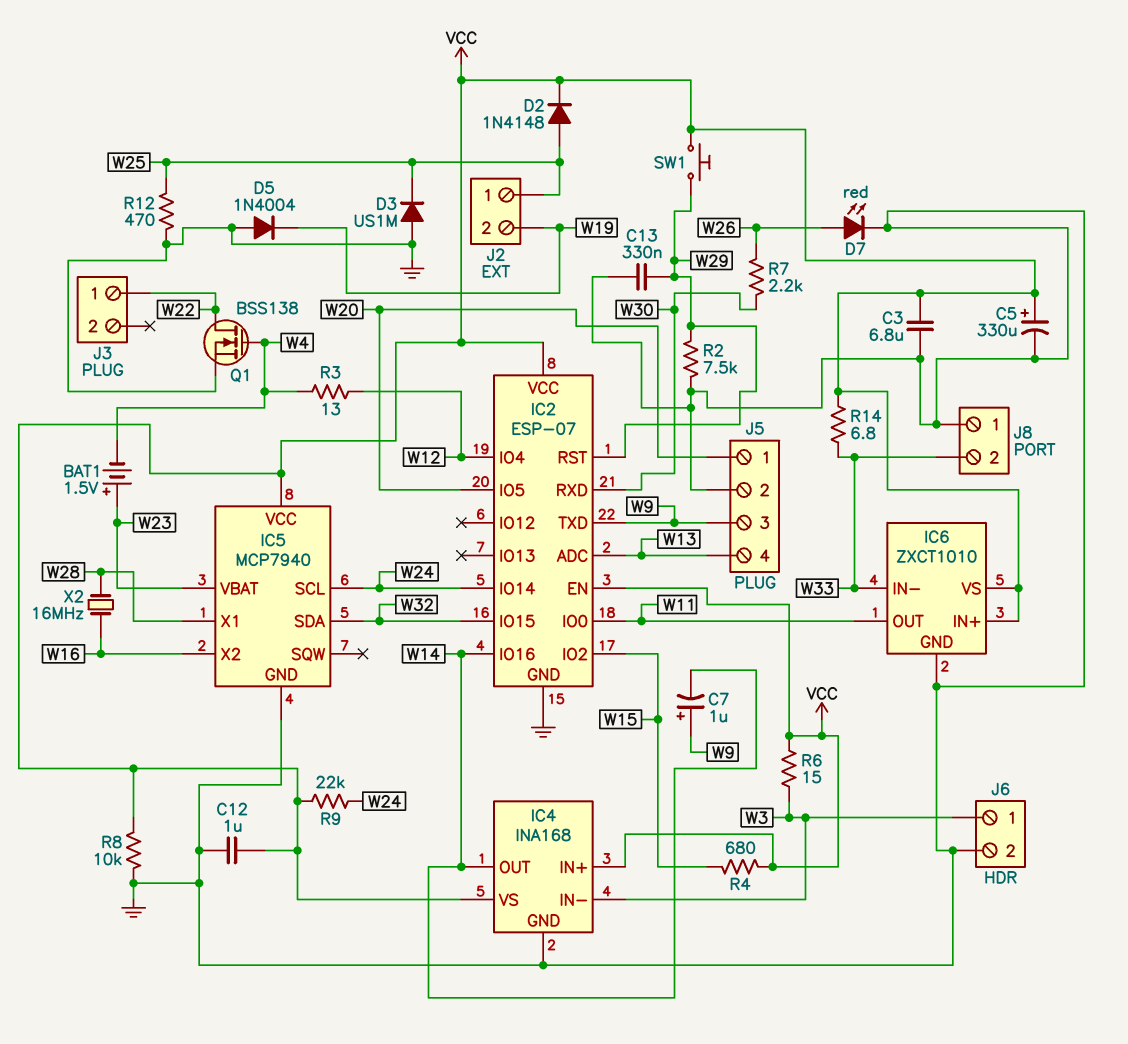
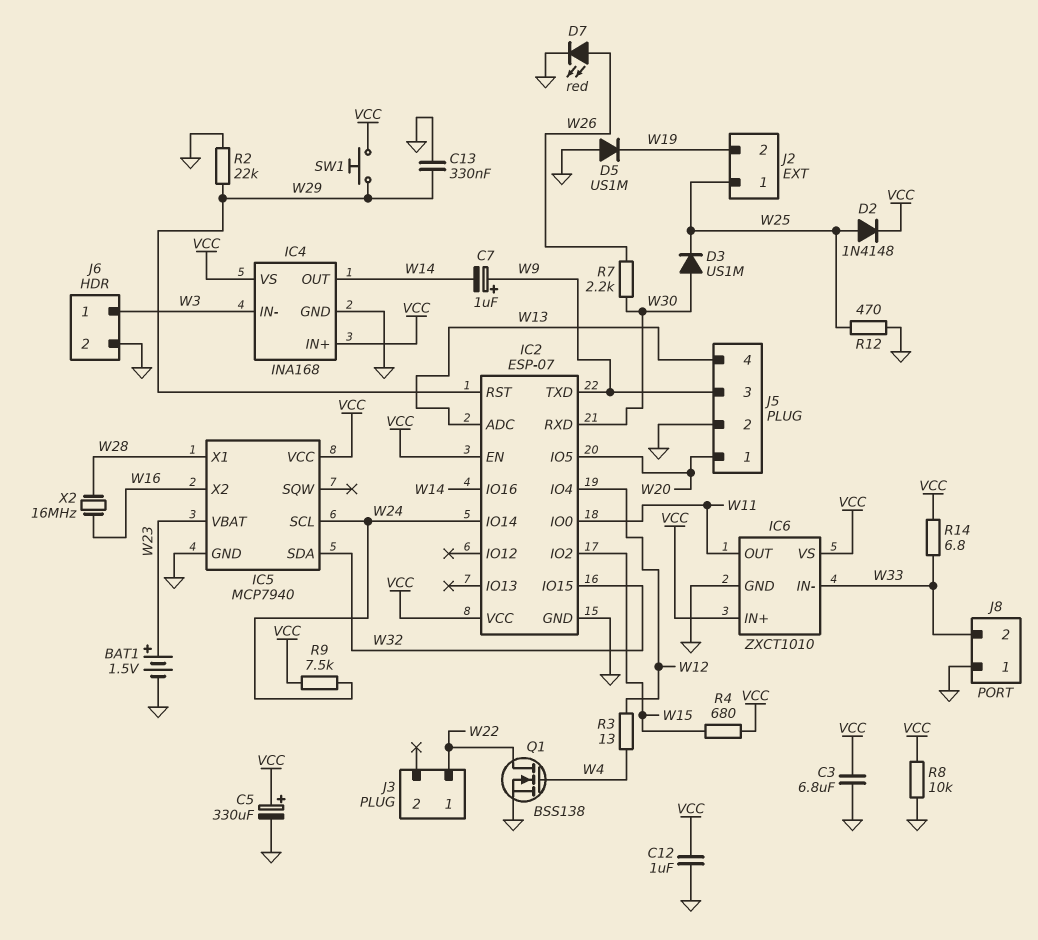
BAT1: 1.5V (plus W23, minus W4) -> 1.5V (plus W23, minus GND)
D3: diode US1M (A GND, K W25) -> diode US1M (A W30, K W25)
D5: diode 1N4004 (A GND, K W19) -> diode US1M (A GND, K W19)
R2: 7.5k (GND, W29) -> 22k (GND, W29)
R6: 15 (VCC, W3) -> none
R9: 22k (VCC, W24) -> 7.5k (VCC, W24)

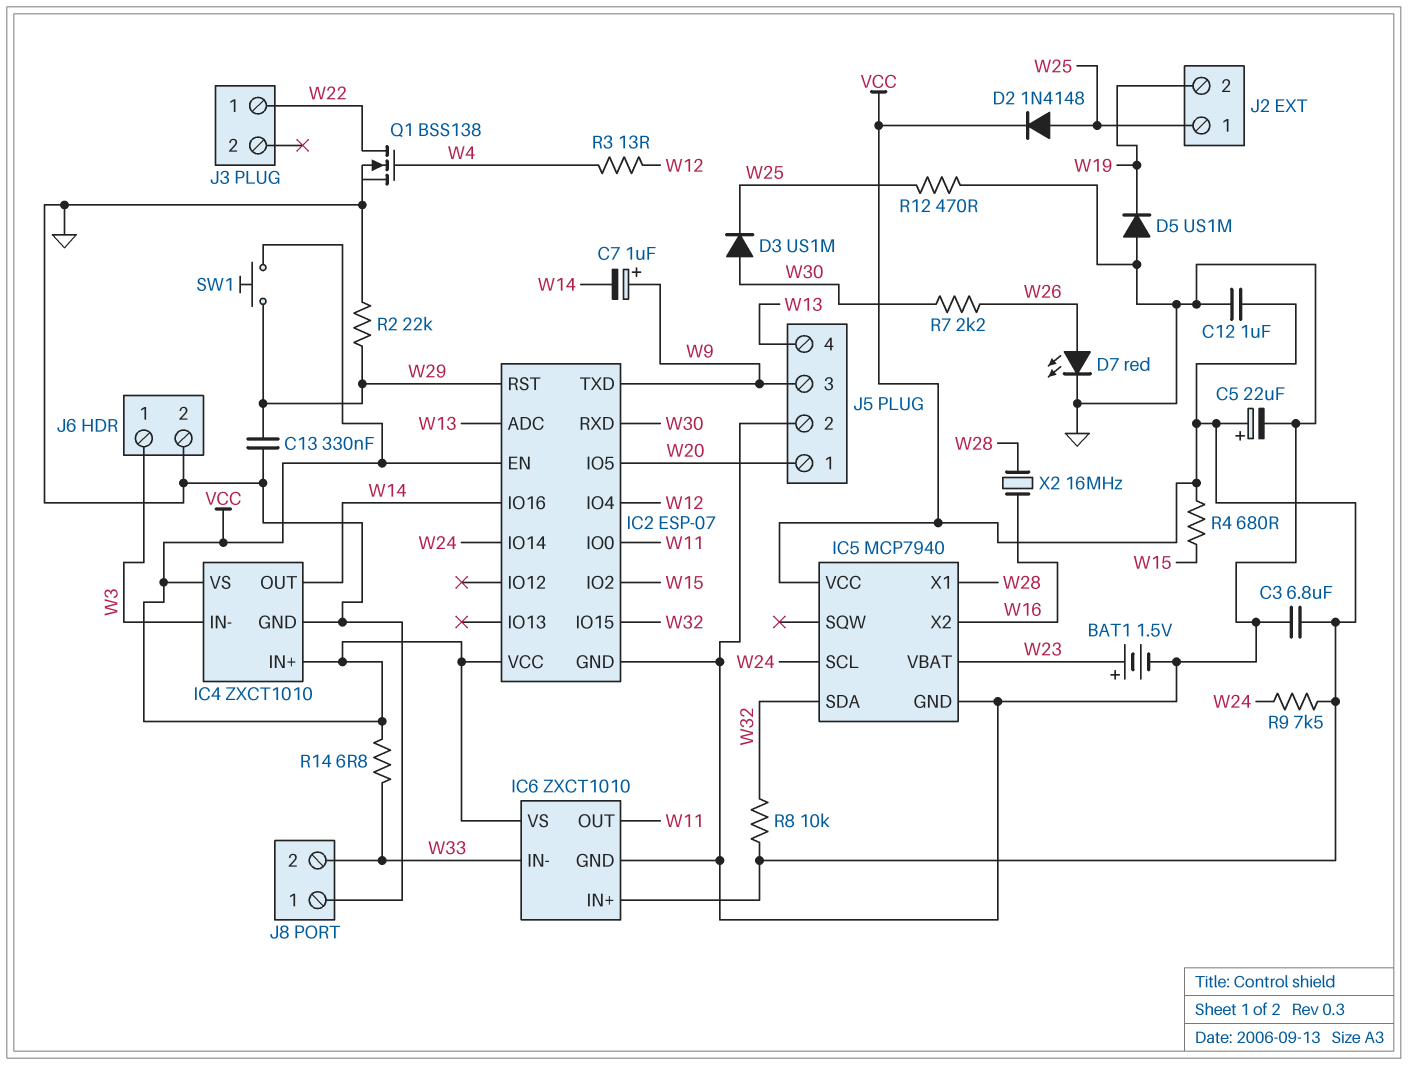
C5: 330uF (plus VCC, minus GND) -> 22uF (plus VCC, minus GND)
IC4: INA168 -> ZXCT1010
R8: 10k (GND, VCC) -> 10k (VCC, W32)

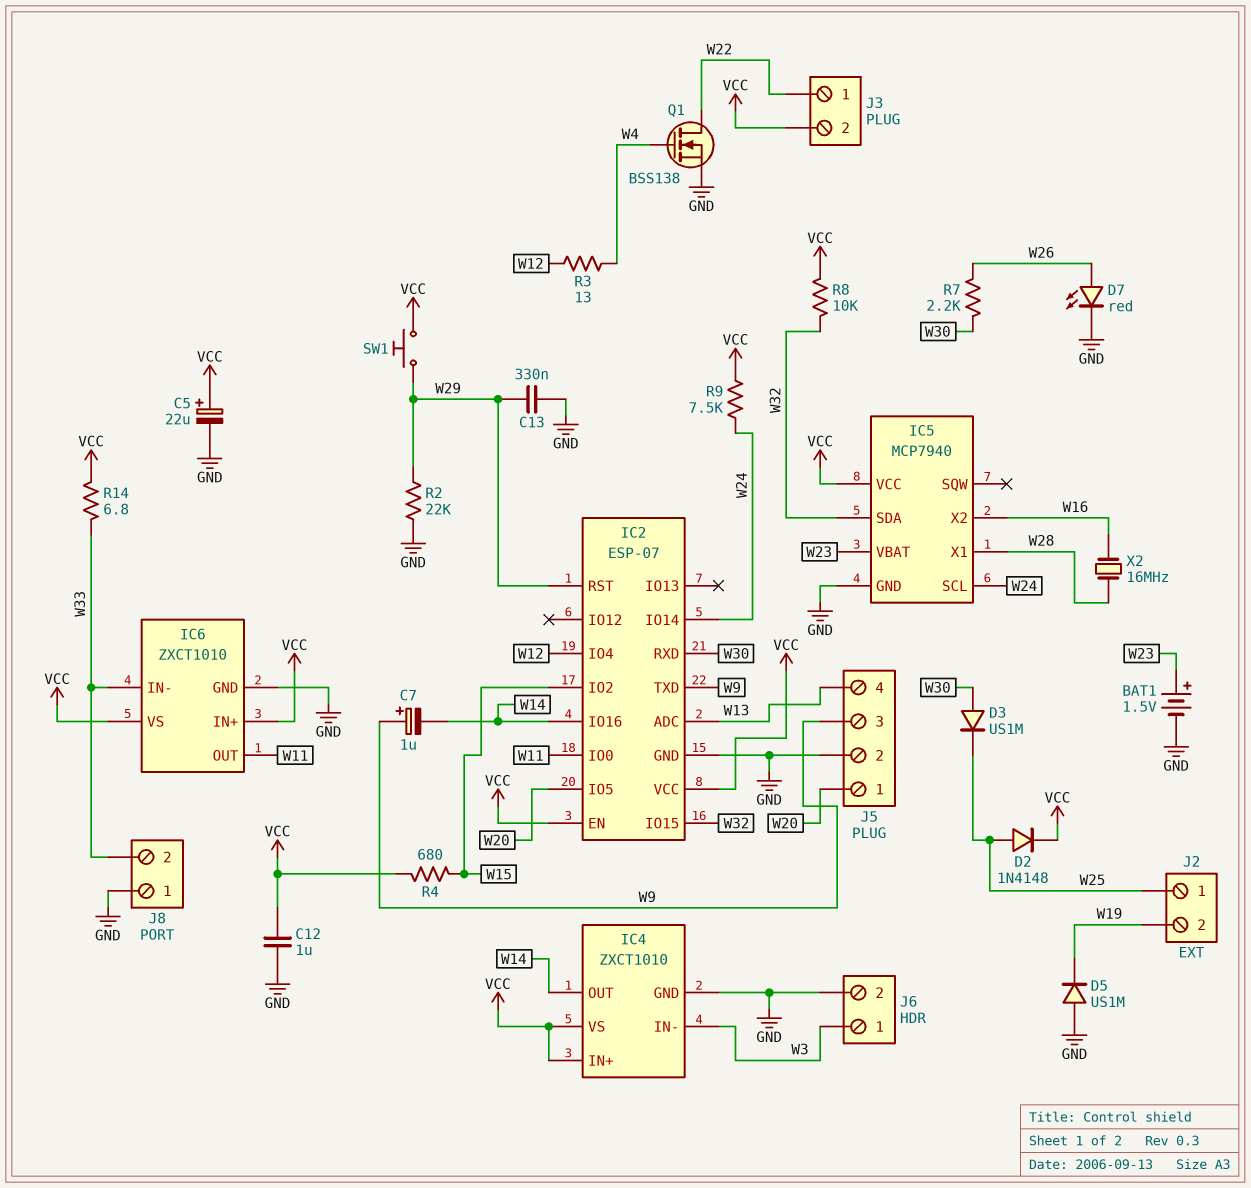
C3: 6.8uF (GND, VCC) -> none
J3 pin 2: none -> VCC
R12: 470 (GND, W25) -> none

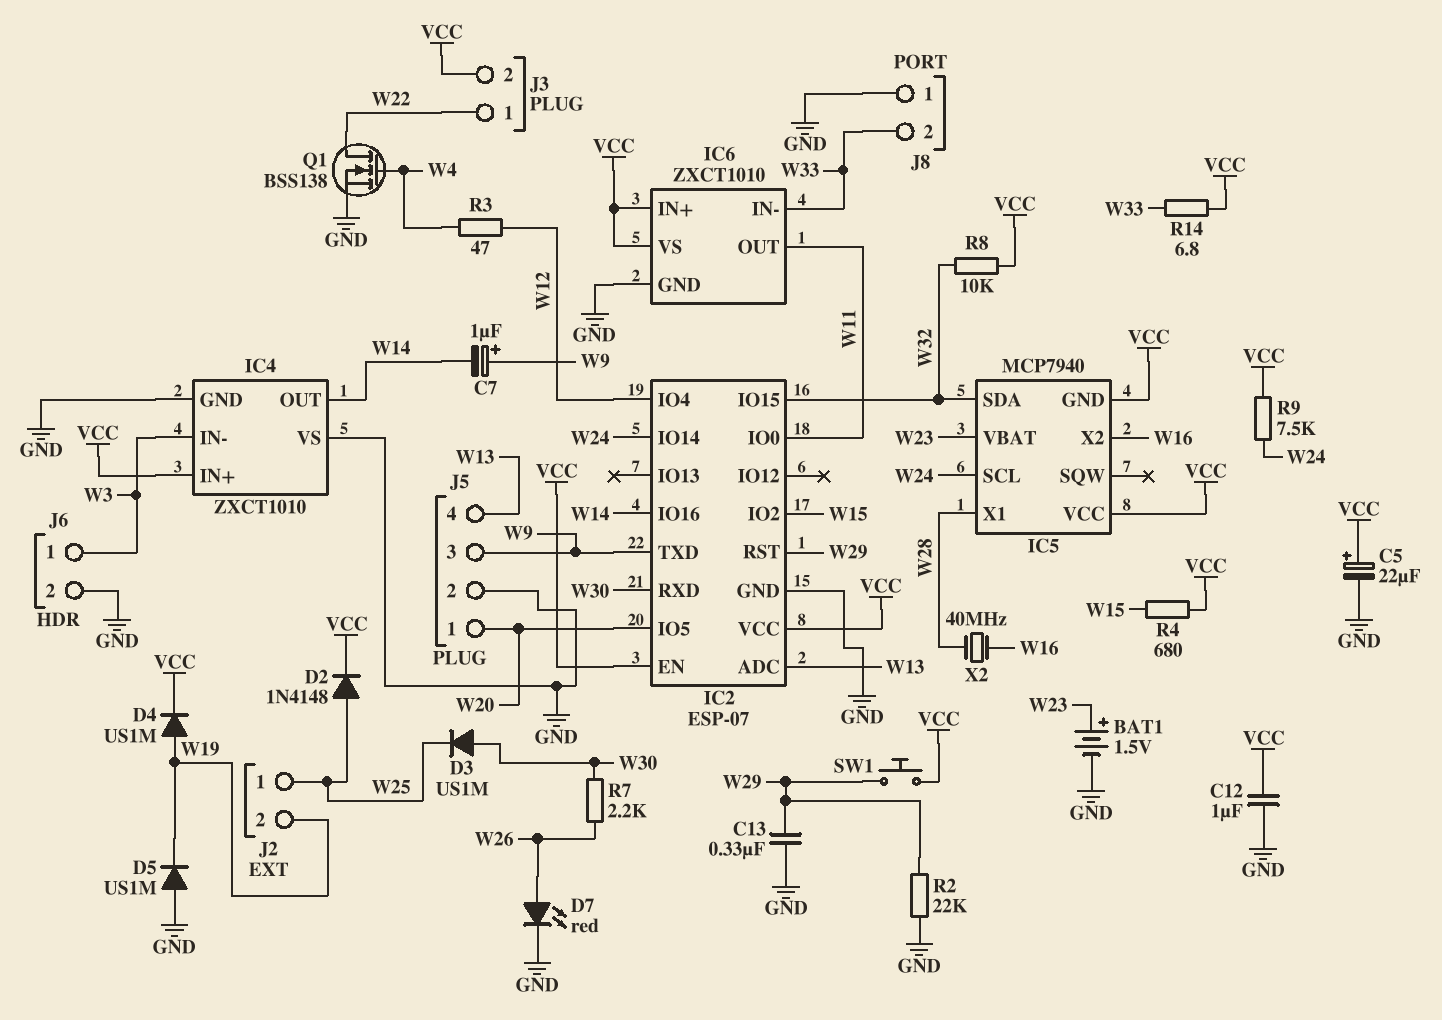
D4: none -> diode US1M (A W19, K VCC)
IC4 pin VS: VCC -> GND
IC5 pin GND: GND -> VCC
R3: 13 (W4, W12) -> 47 (W4, W12)
X2: 16MHz (W16, W28) -> 40MHz (W16, W28)

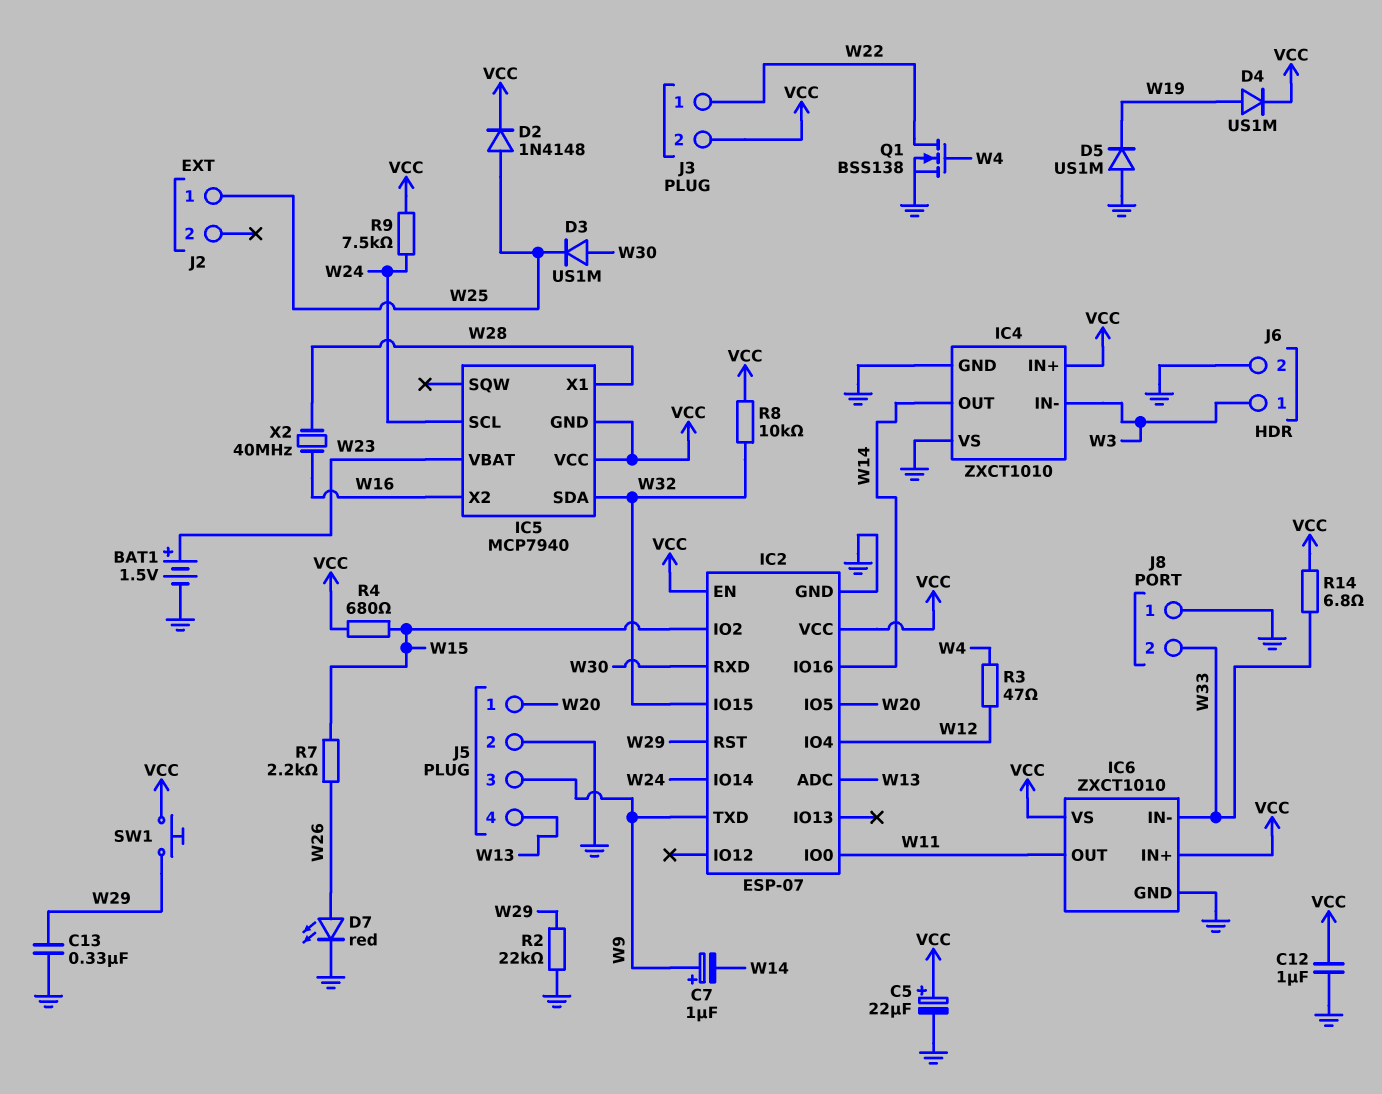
J2 pin 2: W19 -> none
R7: 2.2k (W26, W30) -> 2.2k (W15, W26)

